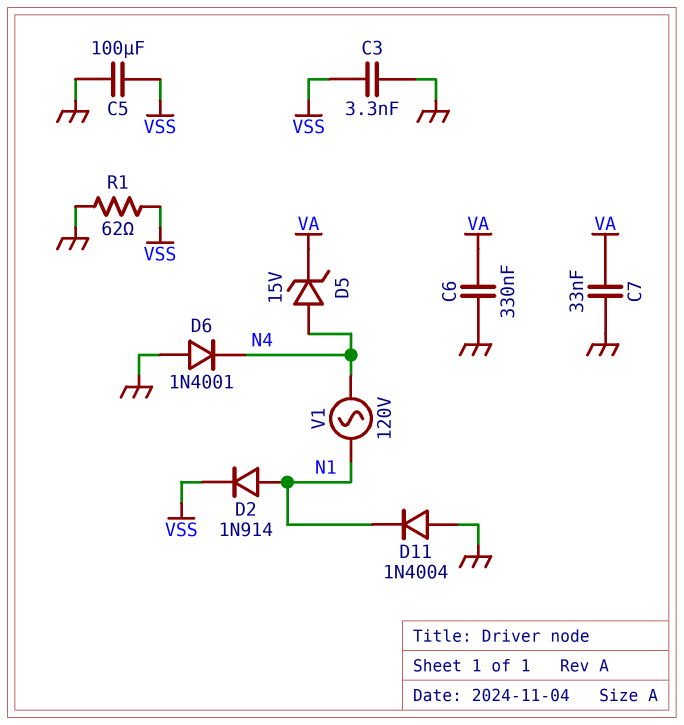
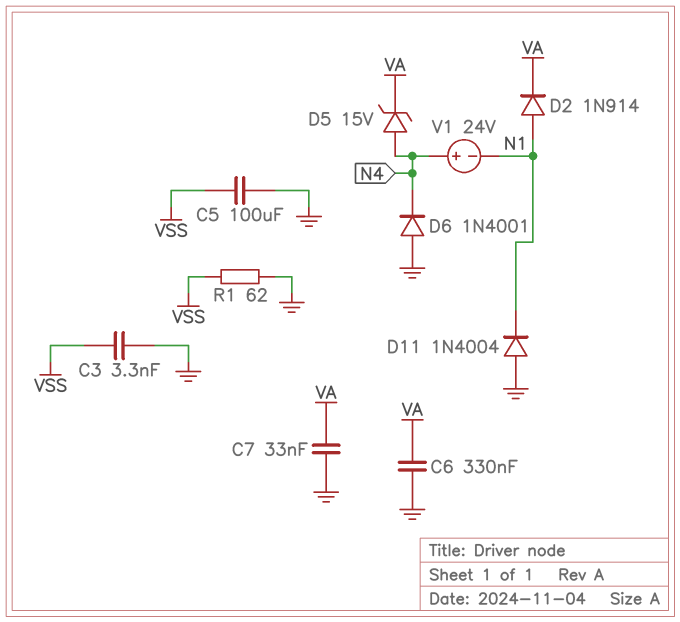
D2: diode 1N914 (A N1, K VSS) -> diode 1N914 (A N1, K VA)
V1: AC 120V (N1, N4) -> 24V (plus N4, minus N1)

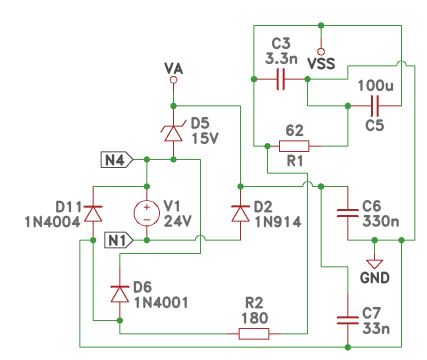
D11: diode 1N4004 (A GND, K N1) -> diode 1N4004 (A GND, K N4)
R2: none -> 180 (GND, VSS)

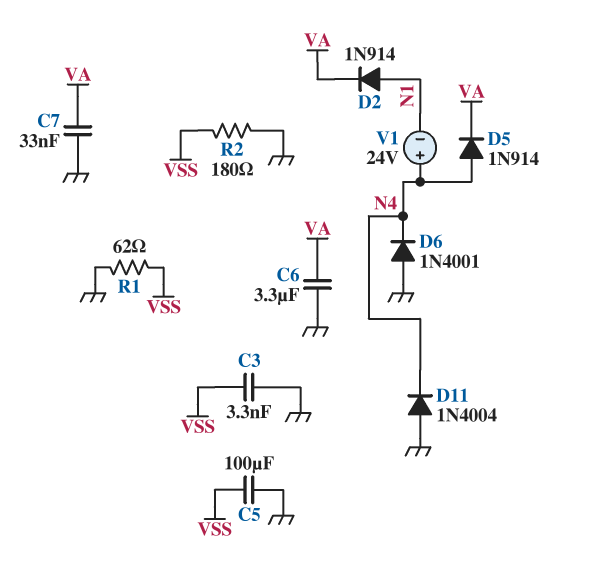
C6: 330nF (GND, VA) -> 3.3uF (GND, VA)
D5: zener 15V (A N4, K VA) -> diode 1N914 (A N4, K VA)

